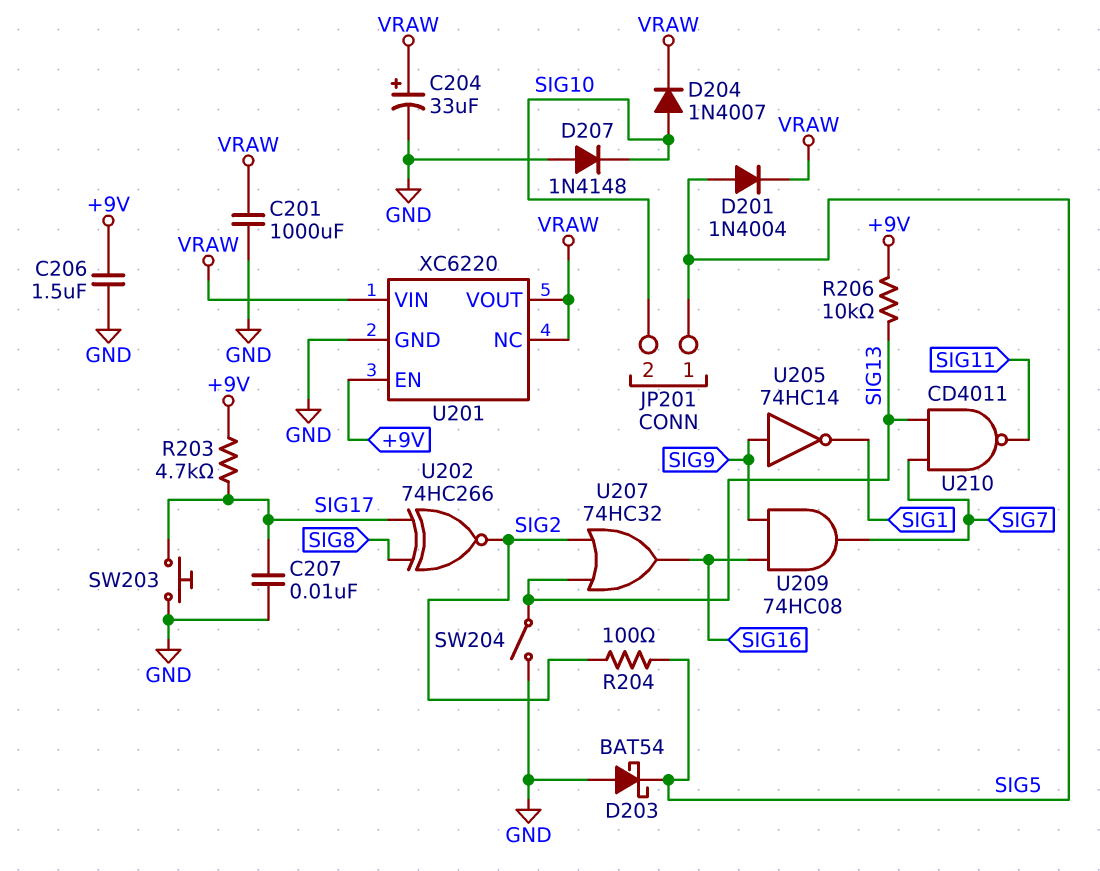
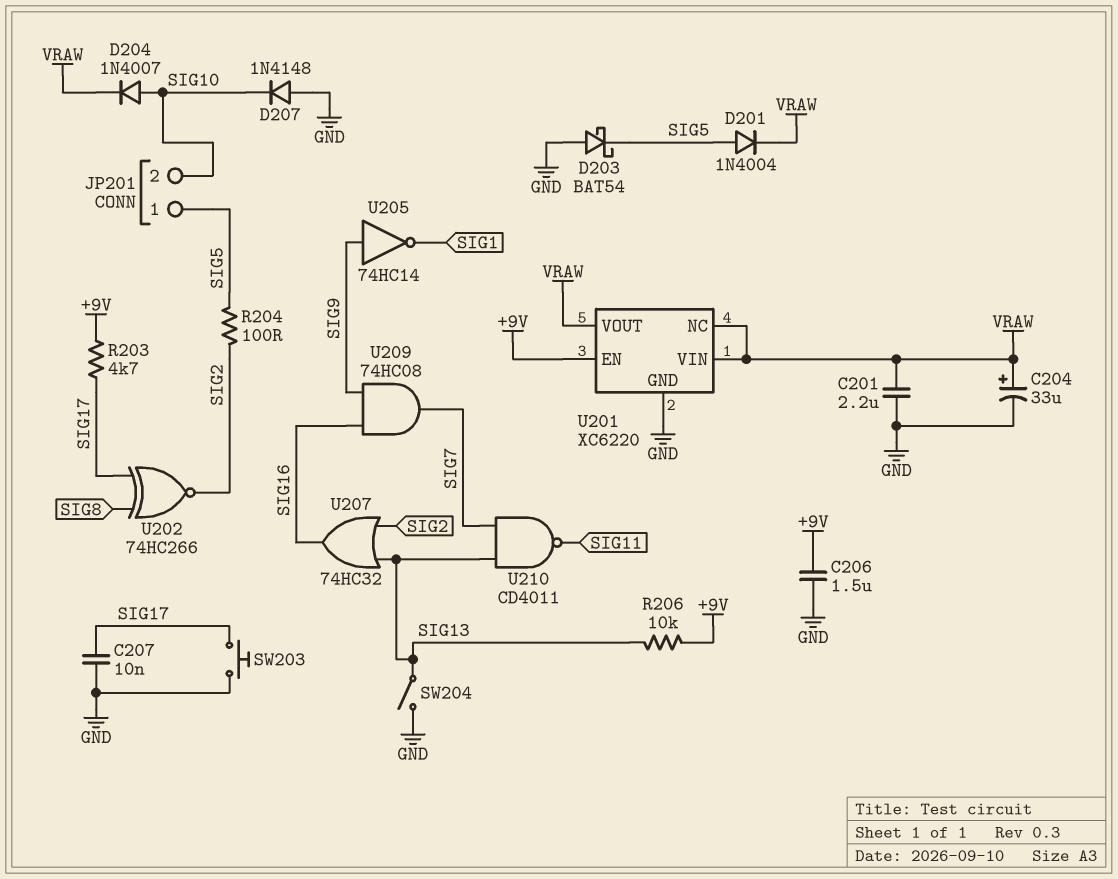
C201: 1000uF (GND, VRAW) -> 2.2uF (GND, VRAW)

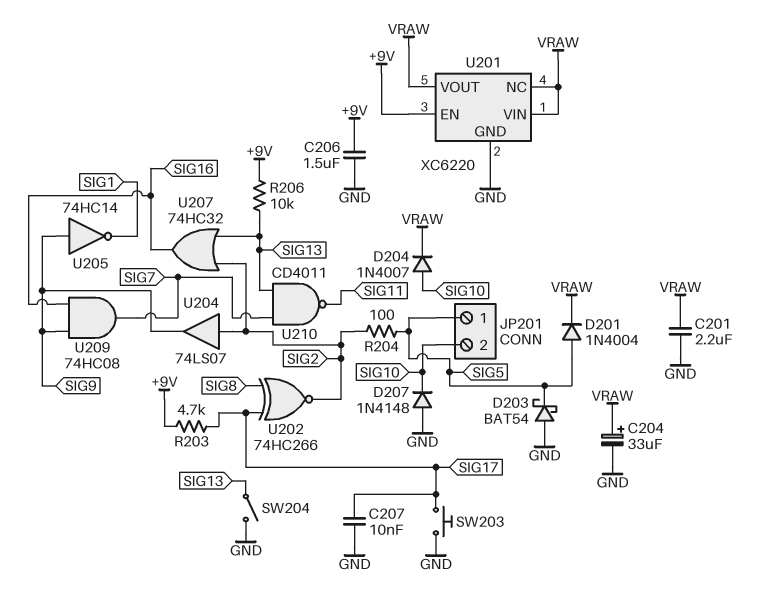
U204: none -> buffer 74LS07 (in SIG2, out SIG9)

